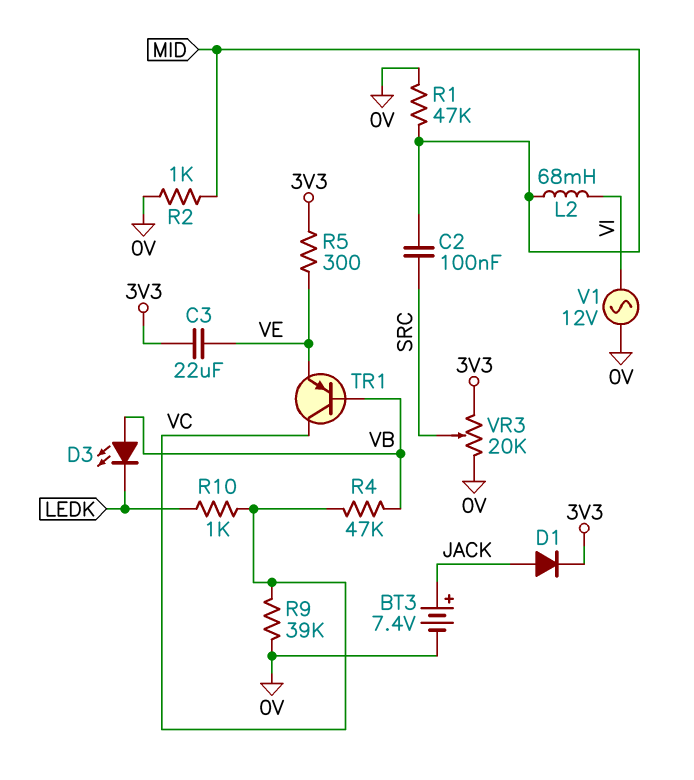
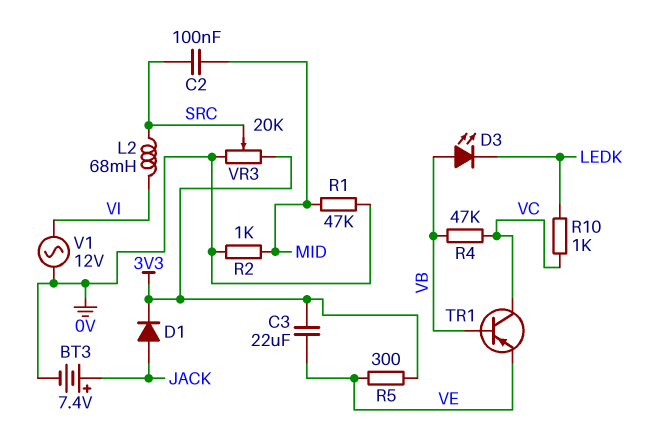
L2: 68mH (MID, VI) -> 68mH (SRC, VI)
R9: 39k (0V, VC) -> none

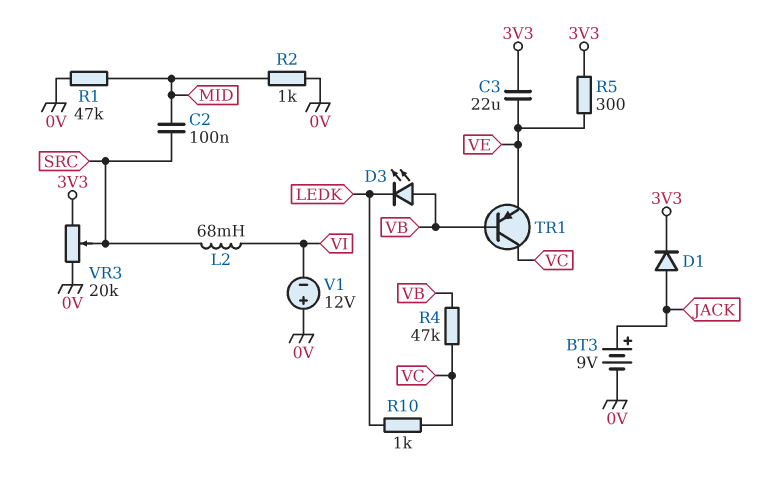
BT3: 7.4V (plus JACK, minus 0V) -> 9V (plus JACK, minus 0V)
V1: AC 12V (0V, VI) -> 12V (plus 0V, minus VI)

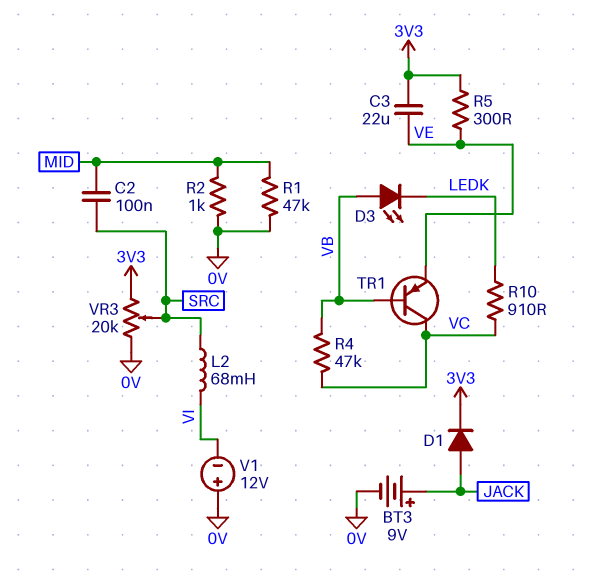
R10: 1k (LEDK, VC) -> 910 (LEDK, VC)

